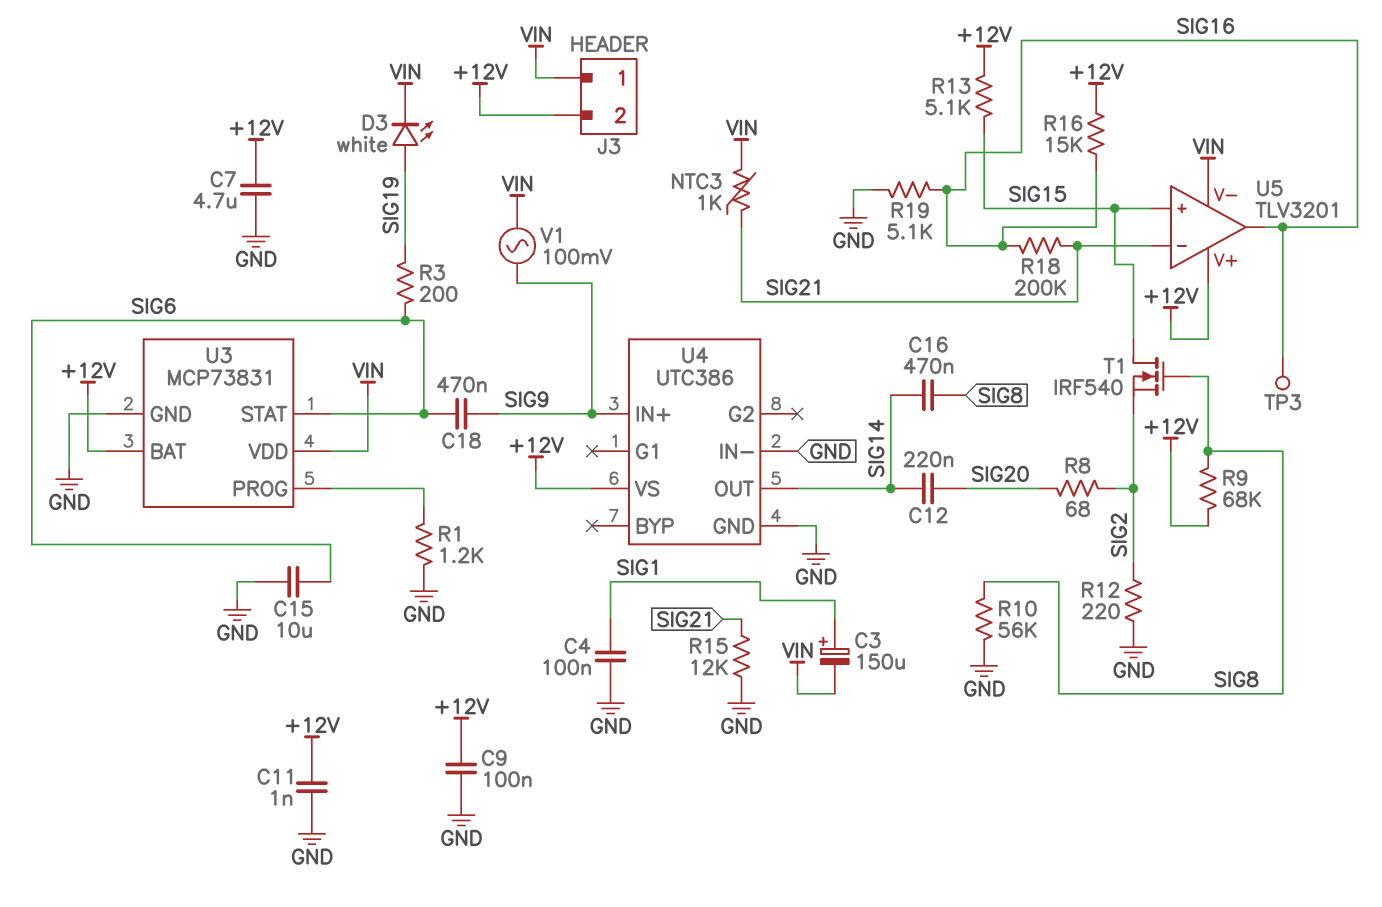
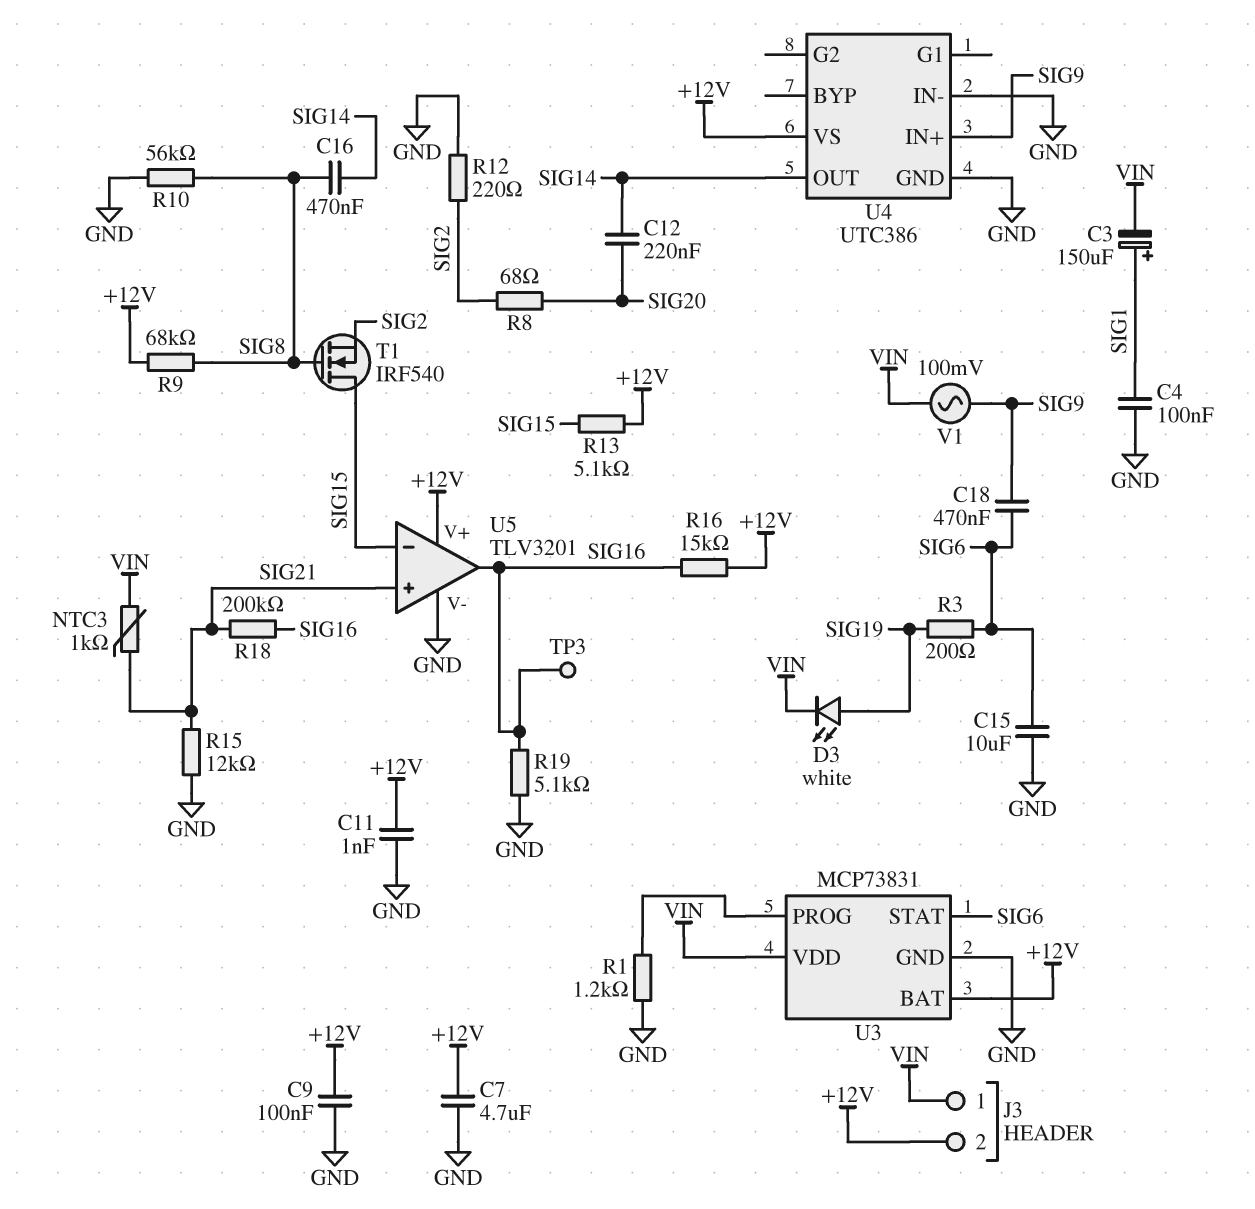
U5 pin V-: VIN -> GND
U5 pin in+: SIG15 -> SIG21
U5 pin in-: SIG21 -> SIG15

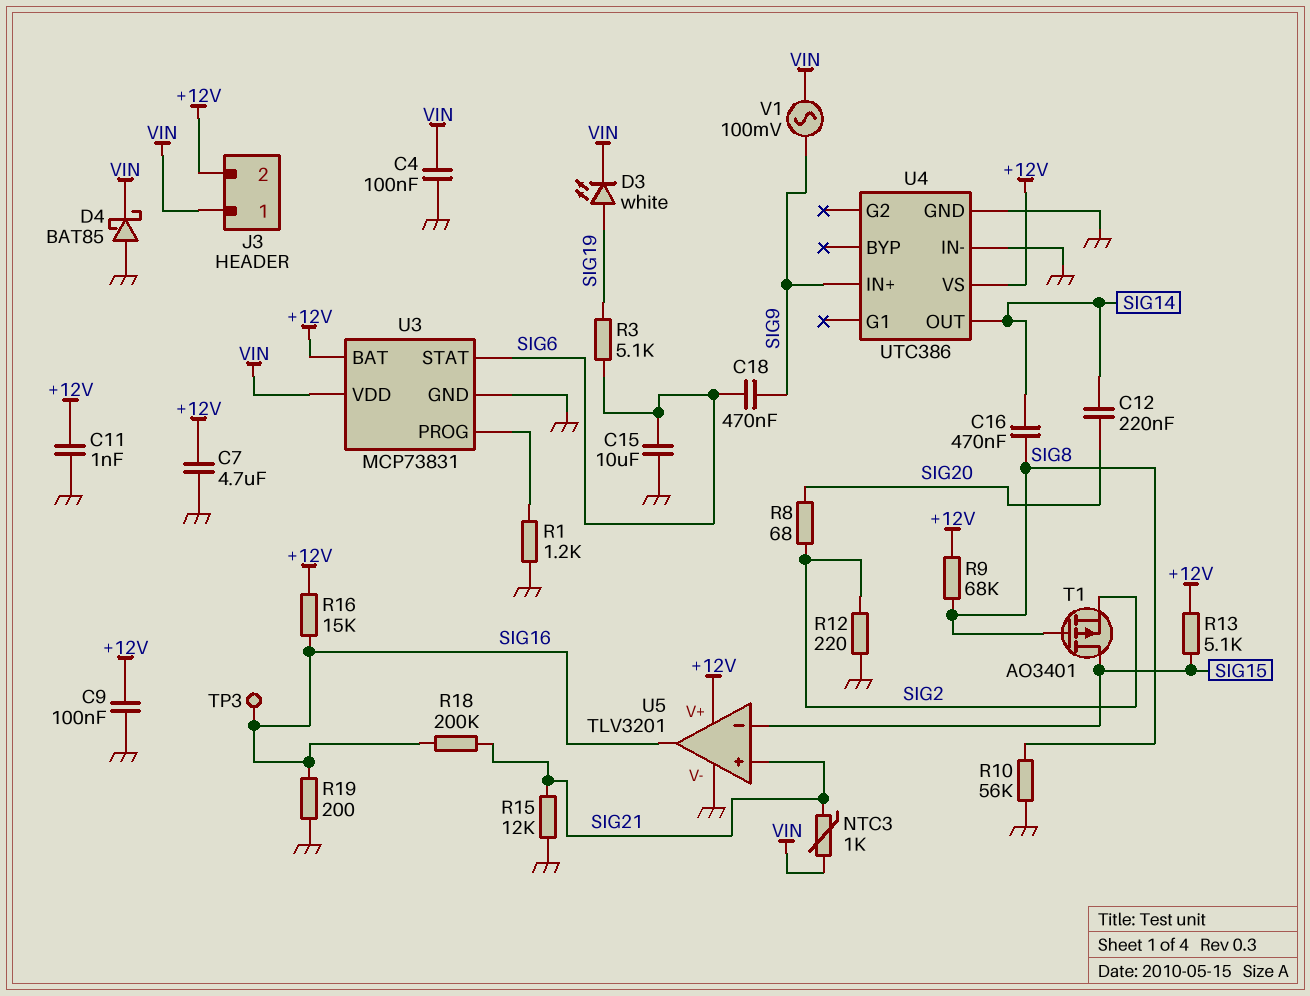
C3: 150uF (plus SIG1, minus VIN) -> none
C4: 100nF (GND, SIG1) -> 100nF (GND, VIN)
D4: none -> schottky BAT85 (A GND, K VIN)
R3: 200 (SIG6, SIG19) -> 5.1k (SIG6, SIG19)
R19: 5.1k (GND, SIG16) -> 200 (GND, SIG16)
T1: NMOS IRF540 (G SIG8, D SIG15, S SIG2) -> PMOS AO3401 (G SIG8, D SIG15, S SIG2)

